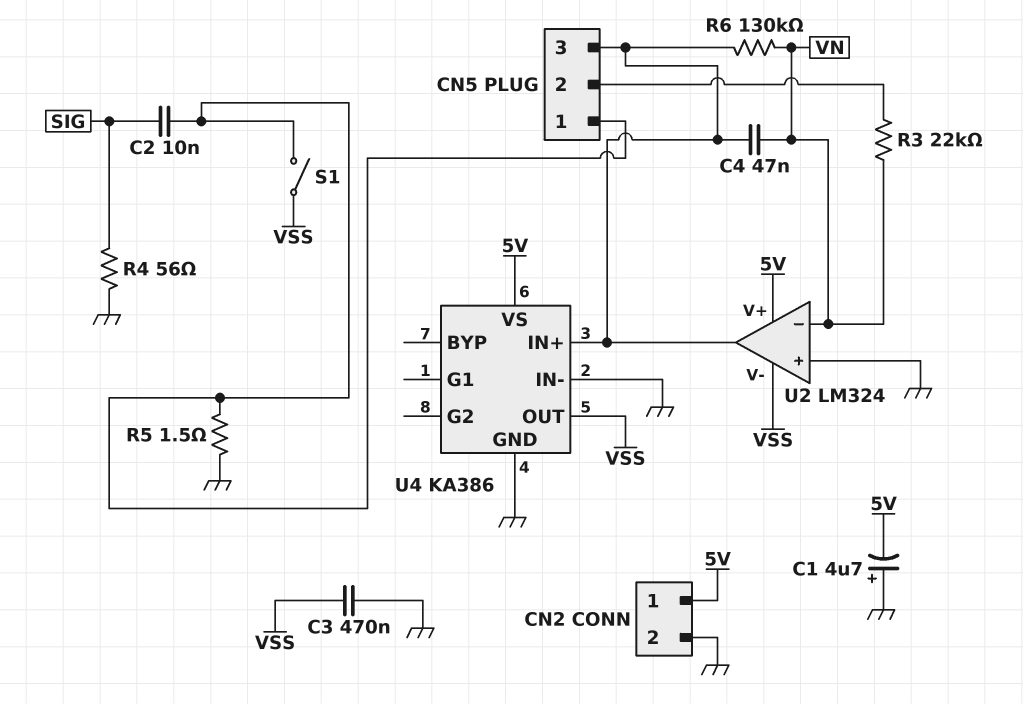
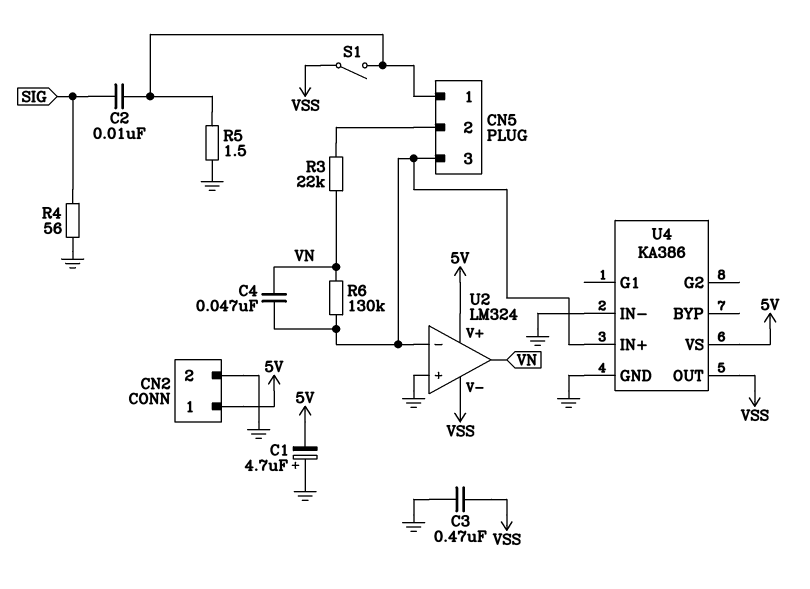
U2 pin in-: VN -> CN5/3
U2 pin out: CN5/3 -> VN

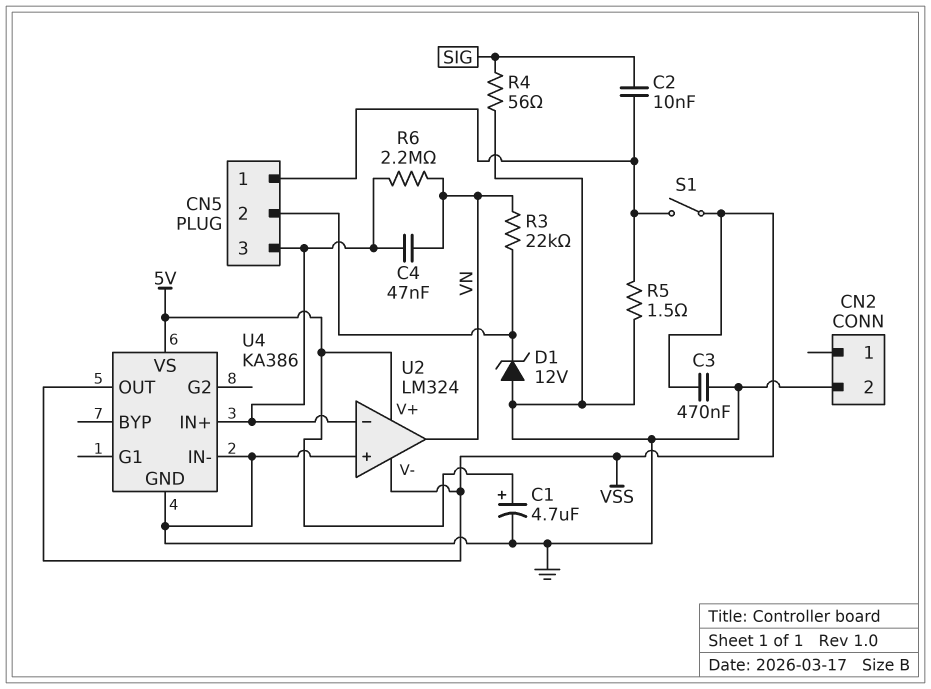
C1: 4.7uF (plus GND, minus 5V) -> 4.7uF (plus 5V, minus GND)
CN2 pin 1: 5V -> none
D1: none -> zener 12V (A GND, K CN5/2)
R6: 130k (CN5/3, VN) -> 2.2M (CN5/3, VN)

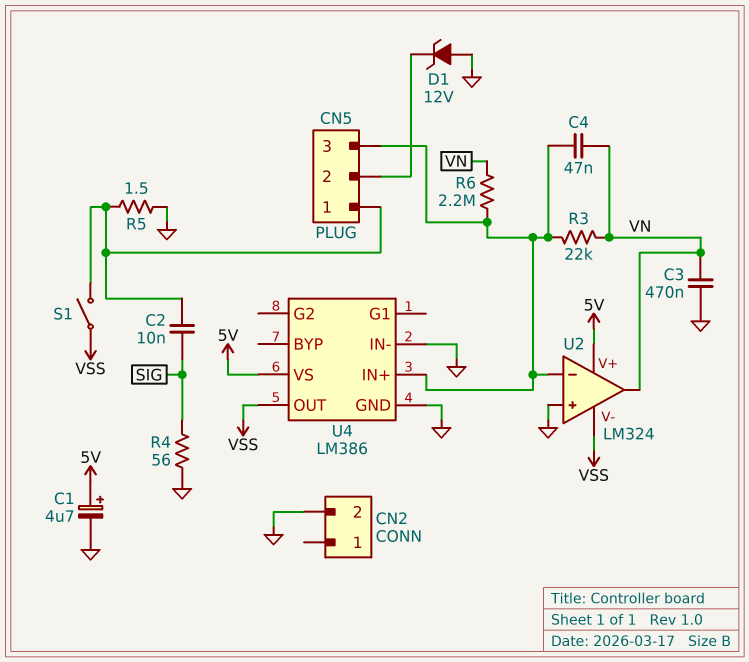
C3: 470nF (GND, VSS) -> 470nF (GND, VN)
R3: 22k (CN5/2, VN) -> 22k (CN5/3, VN)
U4: KA386 -> LM386

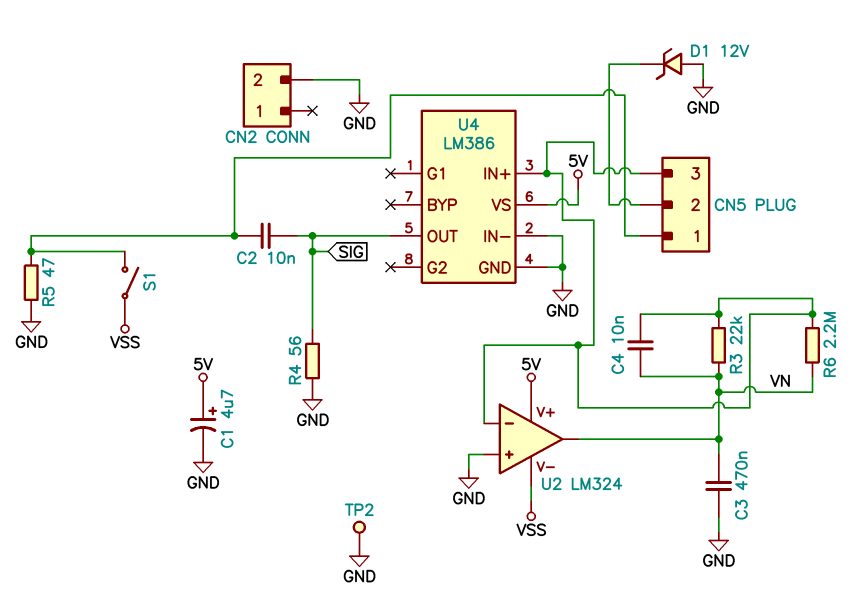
C4: 47nF (CN5/3, VN) -> 10nF (CN5/3, VN)
R5: 1.5 (CN5/1, GND) -> 47 (CN5/1, GND)
TP2: none -> test point (GND)
U4 pin OUT: VSS -> SIG

